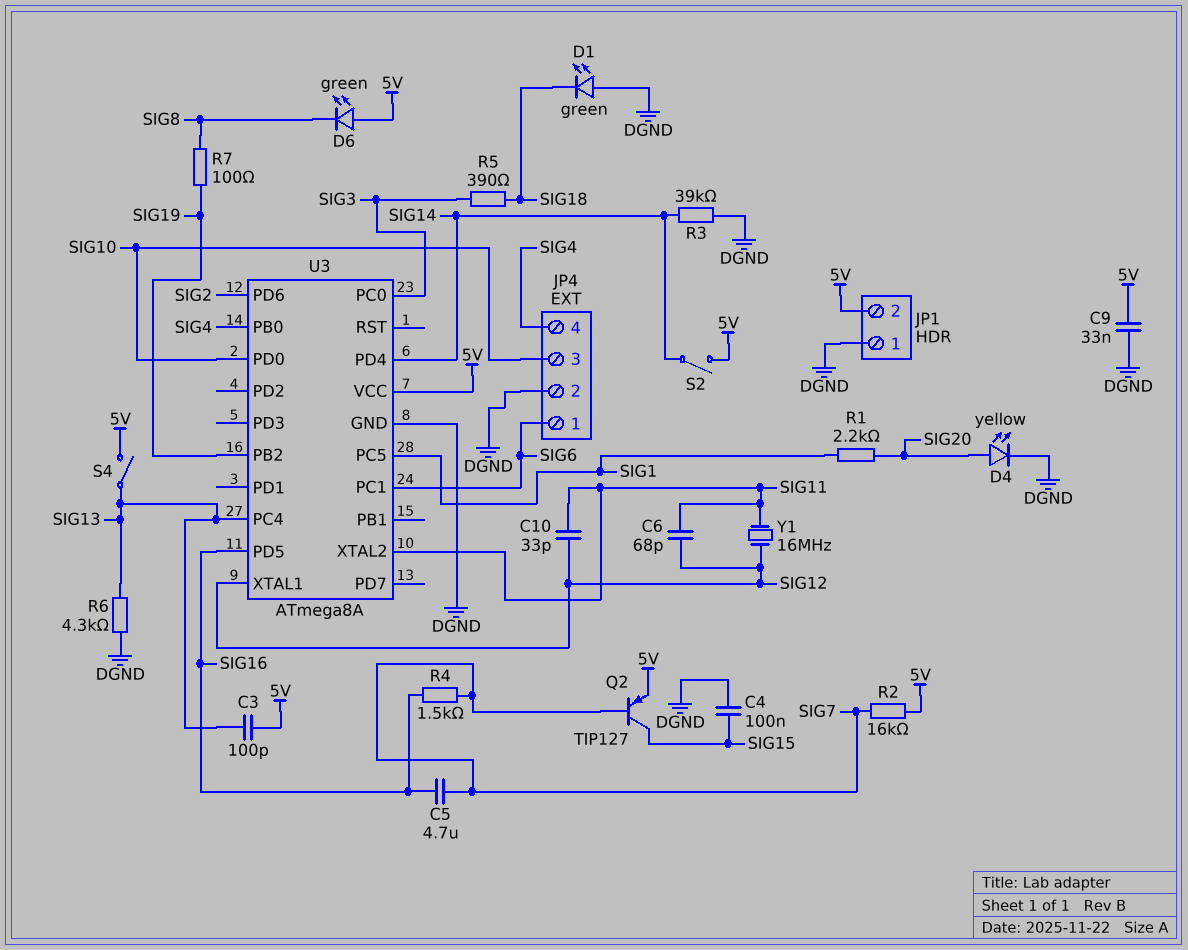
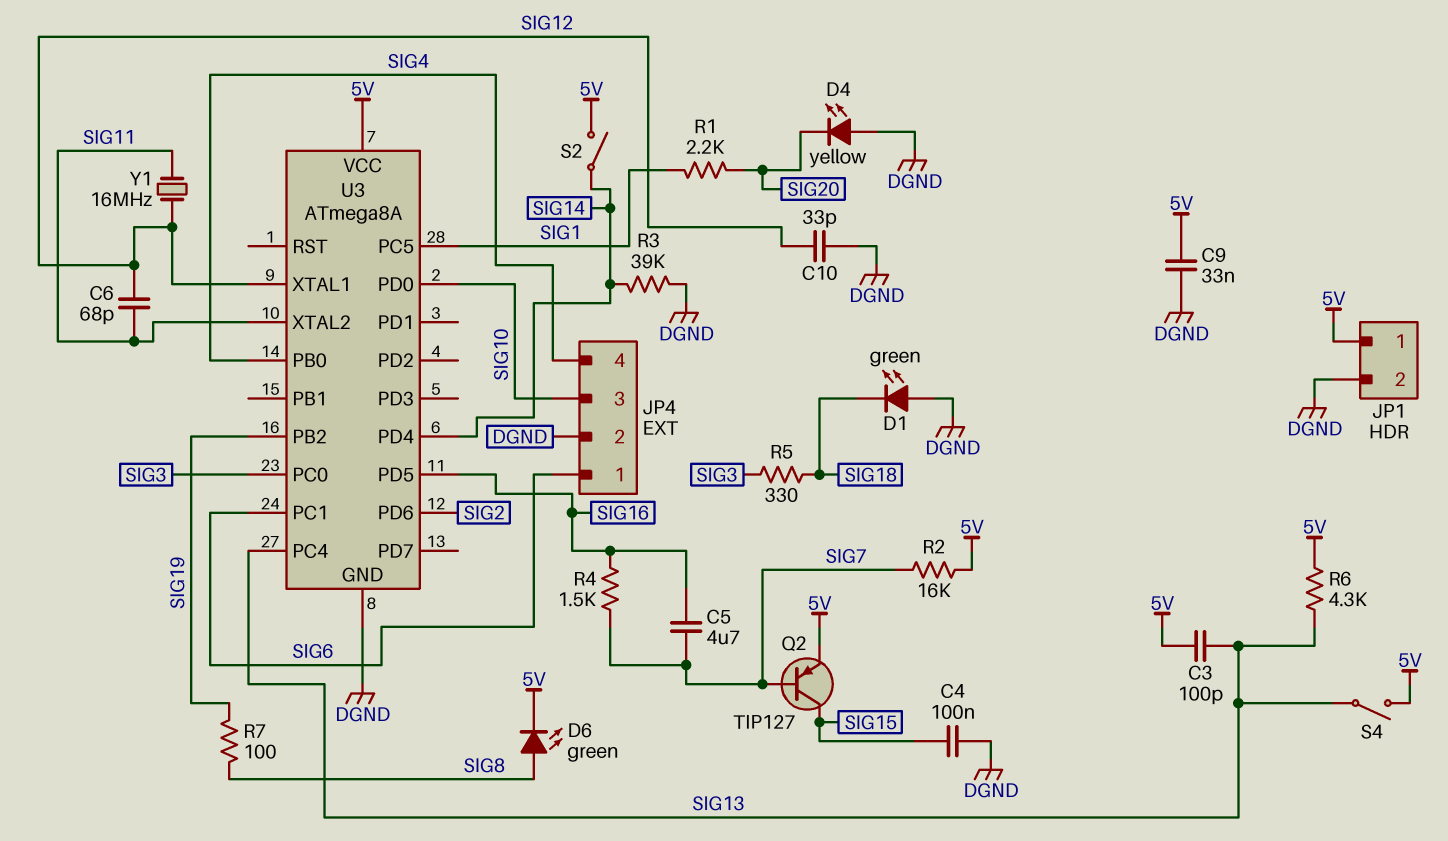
C10: 33pF (SIG11, SIG12) -> 33pF (DGND, SIG12)
D4: LED yellow (A SIG20, K DGND) -> LED yellow (A DGND, K SIG20)
D6: LED green (A 5V, K SIG8) -> LED green (A SIG8, K 5V)
JP1 pin 1: DGND -> 5V
JP1 pin 2: 5V -> DGND
R5: 390 (SIG3, SIG18) -> 330 (SIG3, SIG18)
R6: 4.3k (DGND, SIG13) -> 4.3k (5V, SIG13)

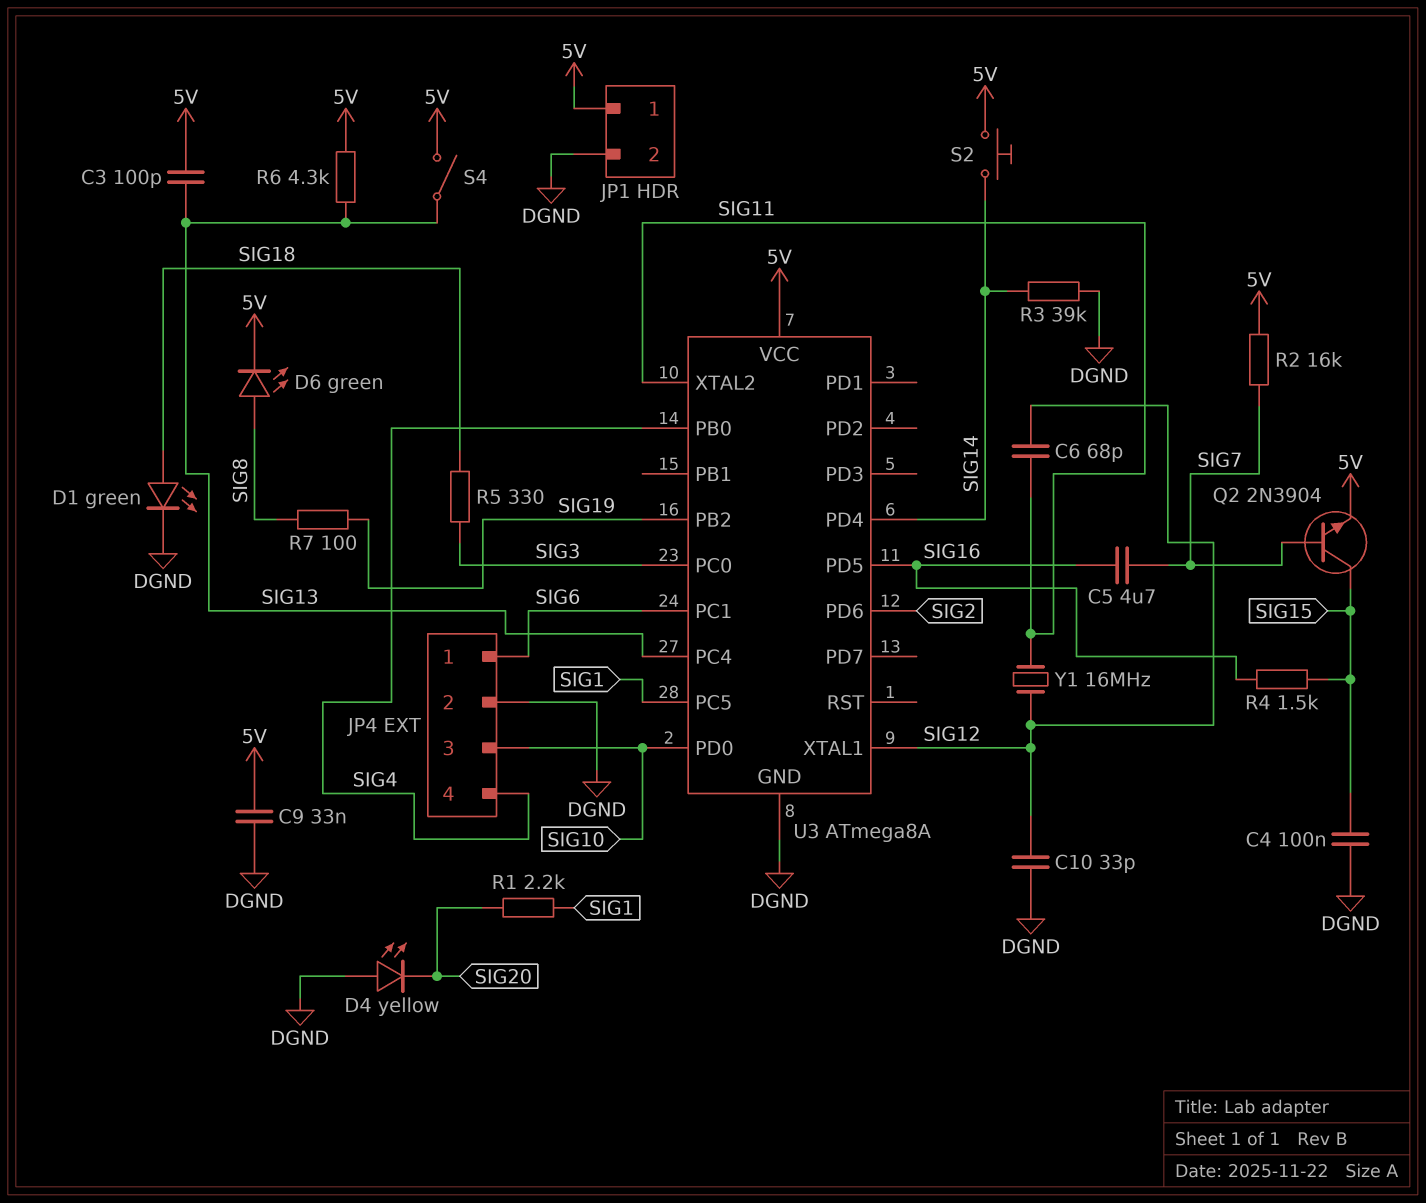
D1: LED green (A DGND, K SIG18) -> LED green (A SIG18, K DGND)
Q2: PNP TIP127 (B SIG7, C SIG15, E 5V) -> NPN 2N3904 (B SIG7, C SIG15, E 5V)
R4: 1.5k (SIG7, SIG16) -> 1.5k (SIG15, SIG16)
S2: switch (5V, SIG14) -> button (5V, SIG14)

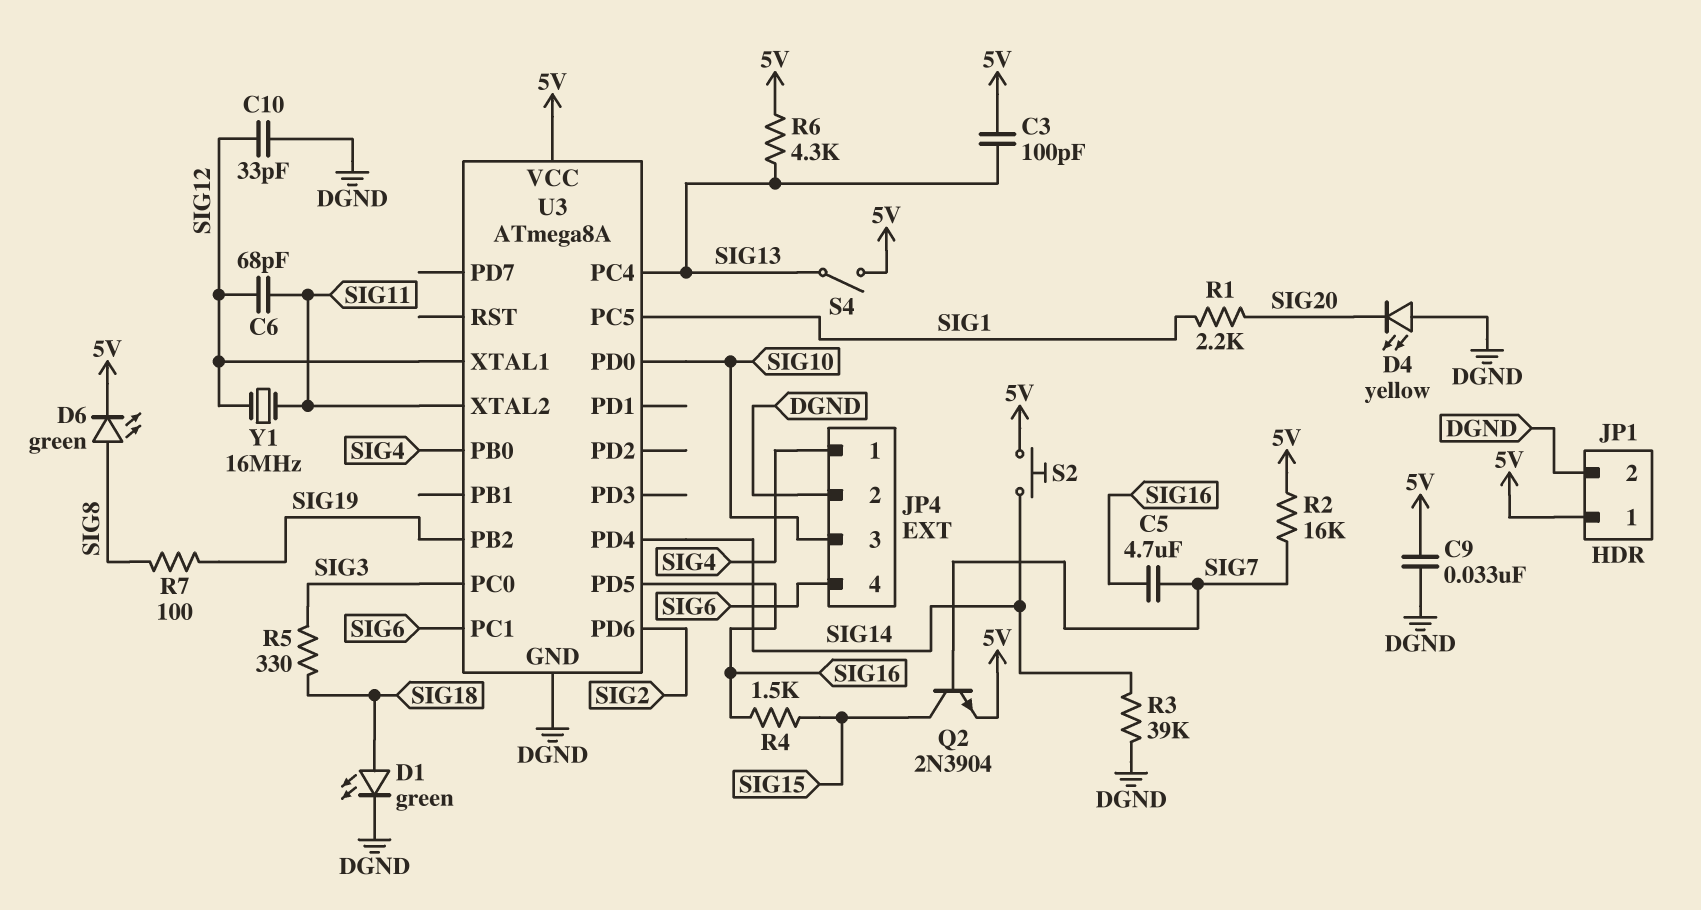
C4: 100nF (DGND, SIG15) -> none
JP4 pin 1: SIG6 -> SIG4
JP4 pin 4: SIG4 -> SIG6

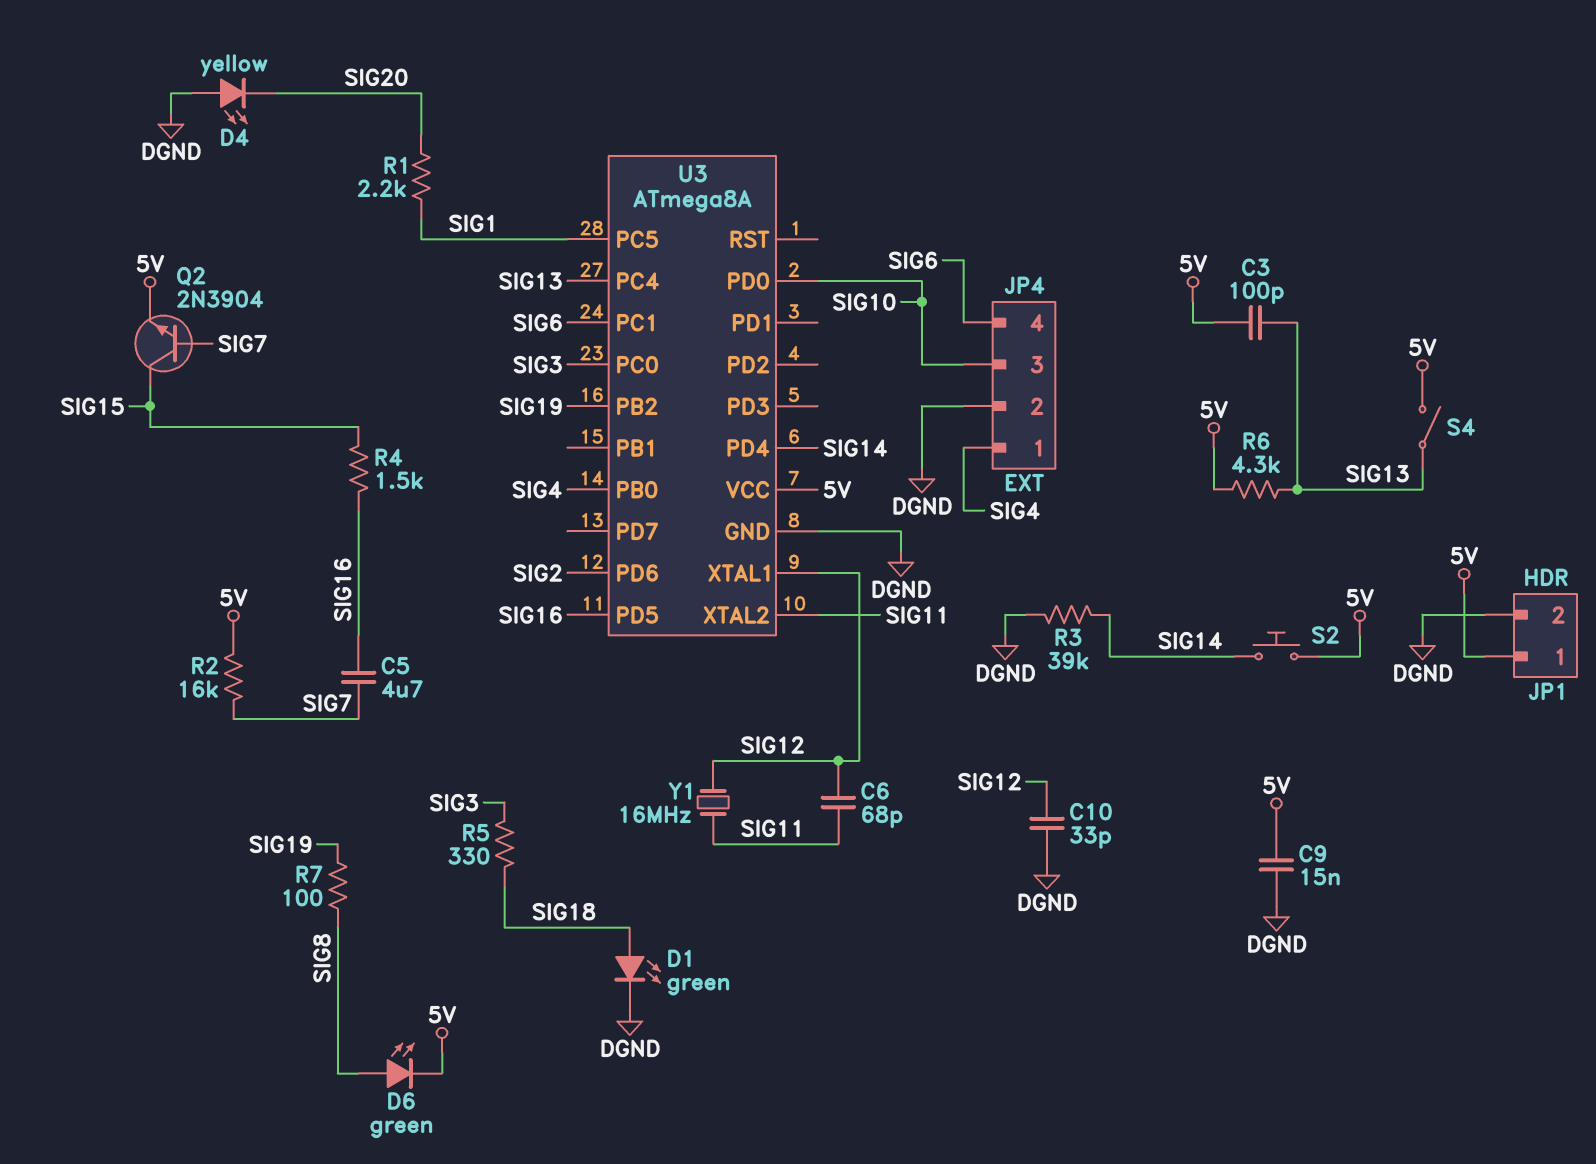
C9: 33nF (5V, DGND) -> 15nF (5V, DGND)

